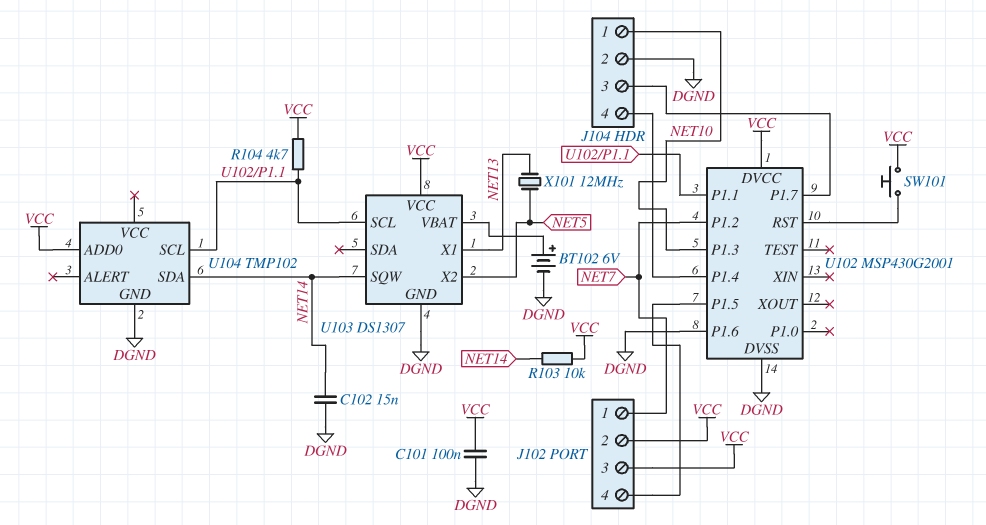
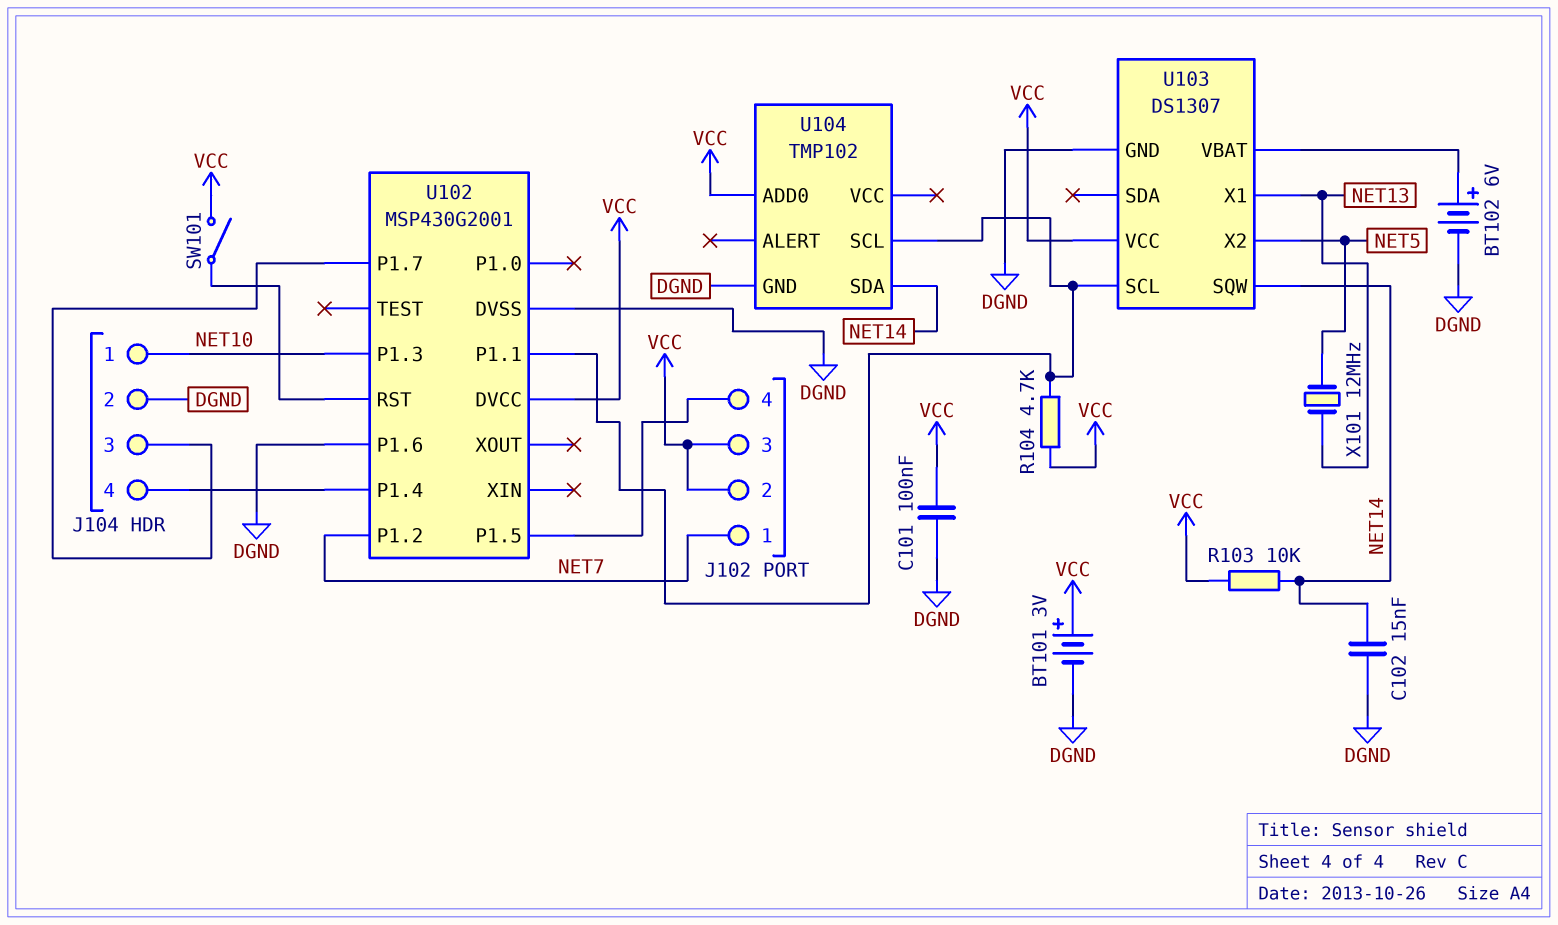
BT101: none -> 3V (plus VCC, minus DGND)
SW101: button (U102/RST, VCC) -> switch (U102/RST, VCC)

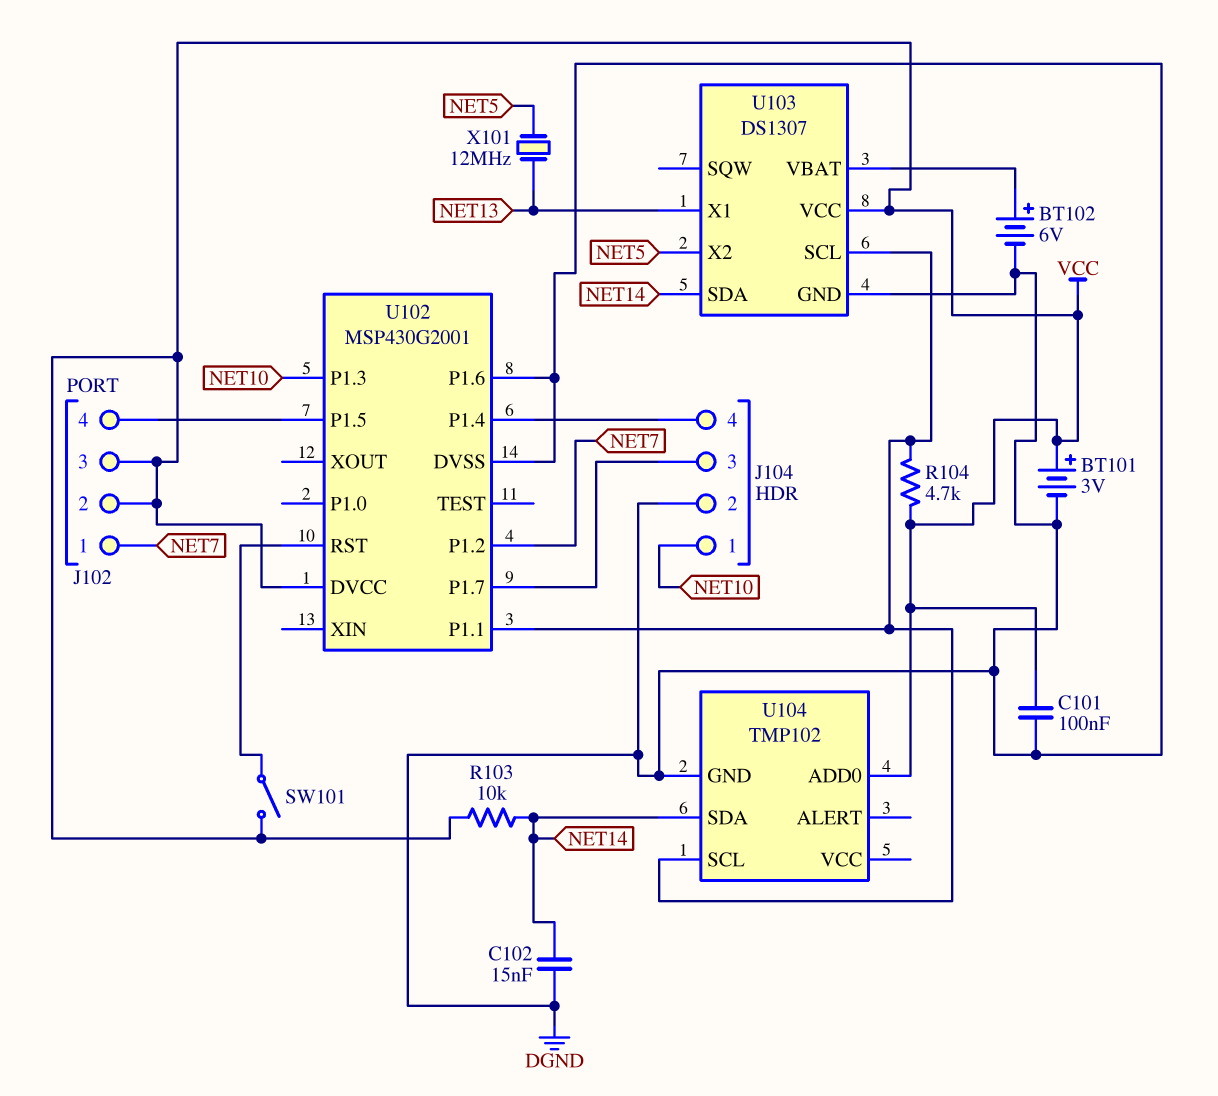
U103 pin SDA: none -> NET14
U103 pin SQW: NET14 -> none

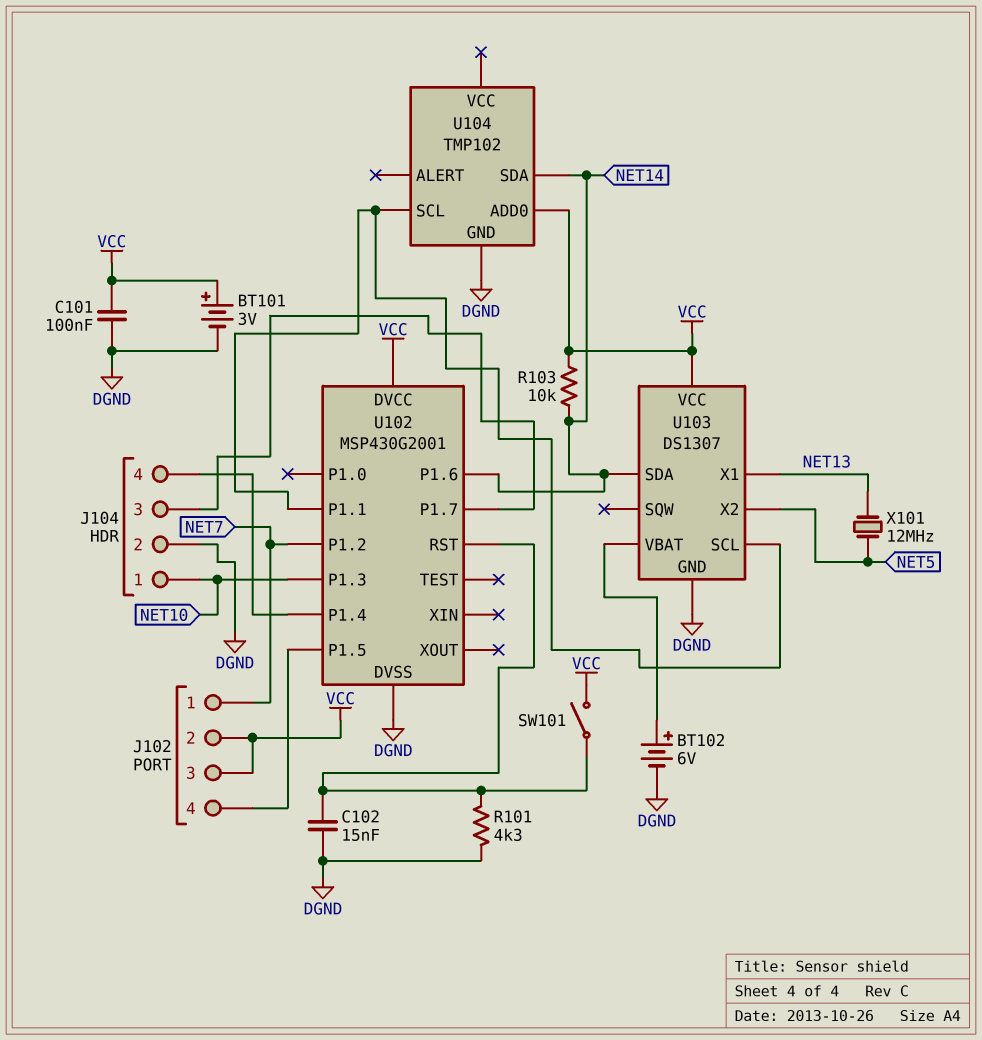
C102: 15nF (DGND, NET14) -> 15nF (DGND, U102/RST)
R101: none -> 4.3k (DGND, U102/RST)
R104: 4.7k (U102/P1.1, VCC) -> none
U102 pin P1.6: DGND -> NET14

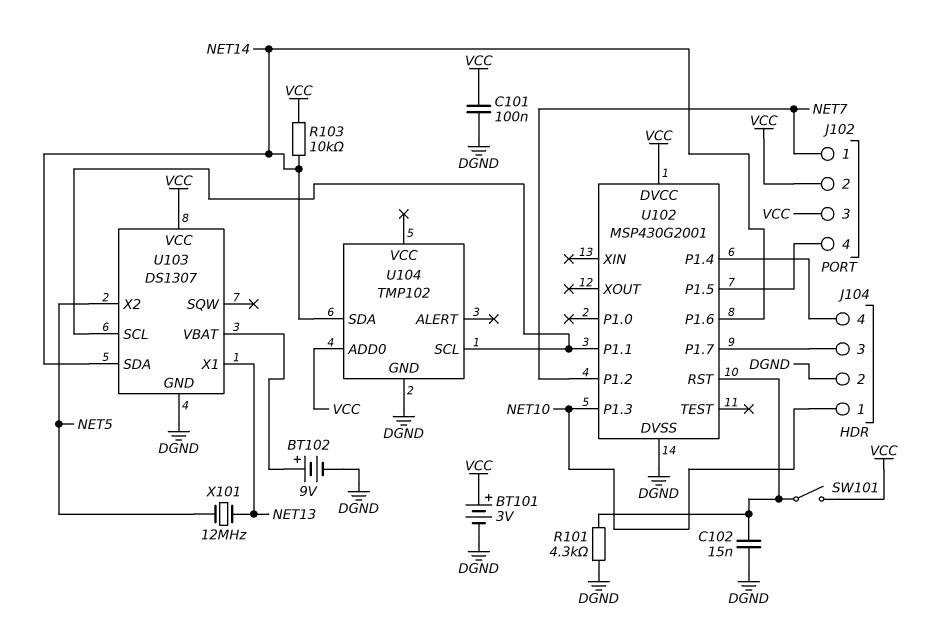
BT102: 6V (plus U103/VBAT, minus DGND) -> 9V (plus U103/VBAT, minus DGND)

